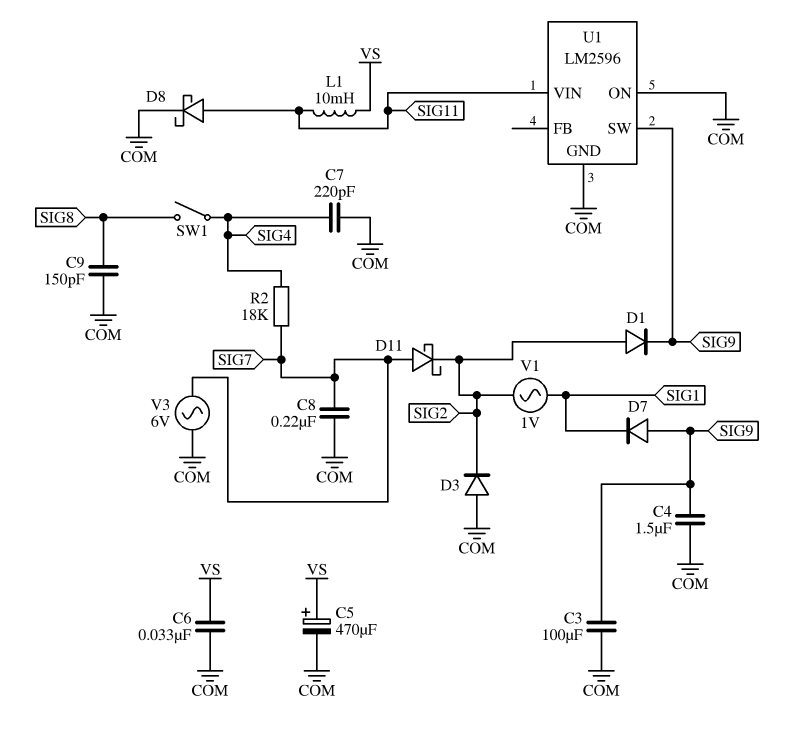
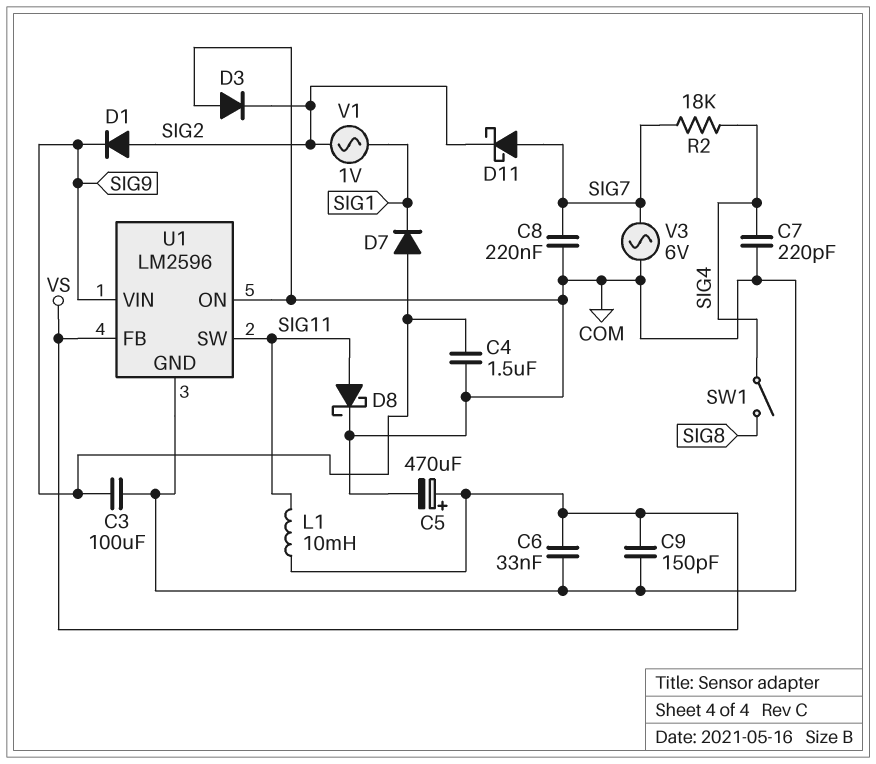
C9: 150pF (COM, SIG8) -> 150pF (COM, VS)
U1 pin FB: none -> VS
U1 pin SW: SIG9 -> SIG11
U1 pin VIN: SIG11 -> SIG9

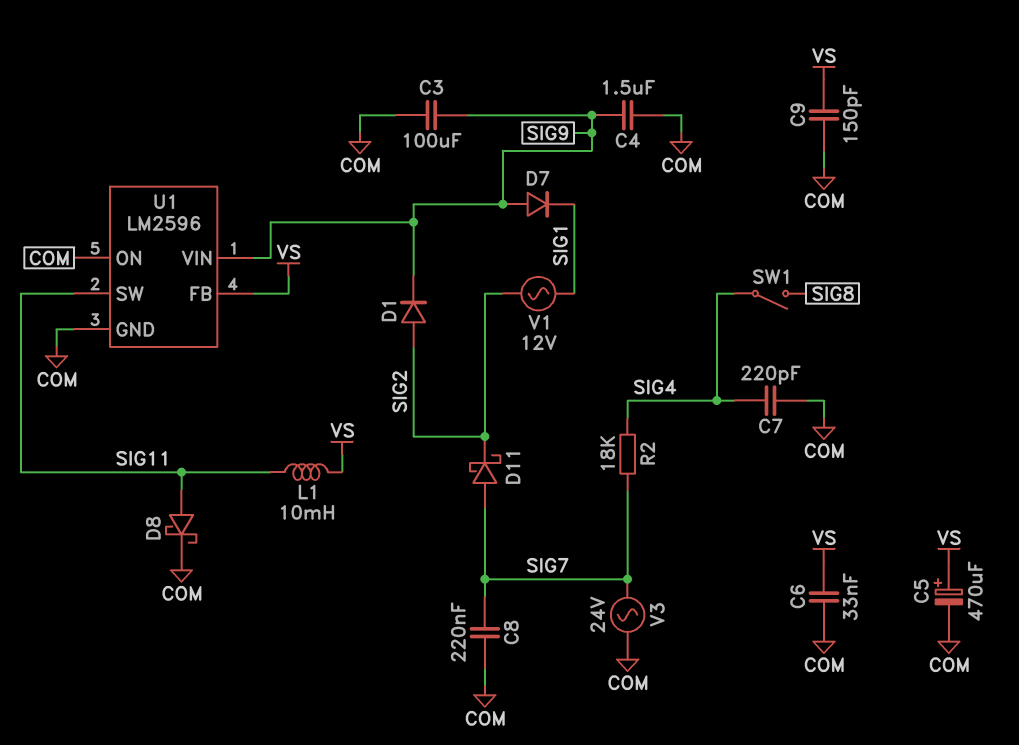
D3: diode (A COM, K SIG2) -> none
V1: AC 1V (SIG1, SIG2) -> AC 12V (SIG1, SIG2)
V3: AC 6V (COM, SIG7) -> AC 24V (COM, SIG7)

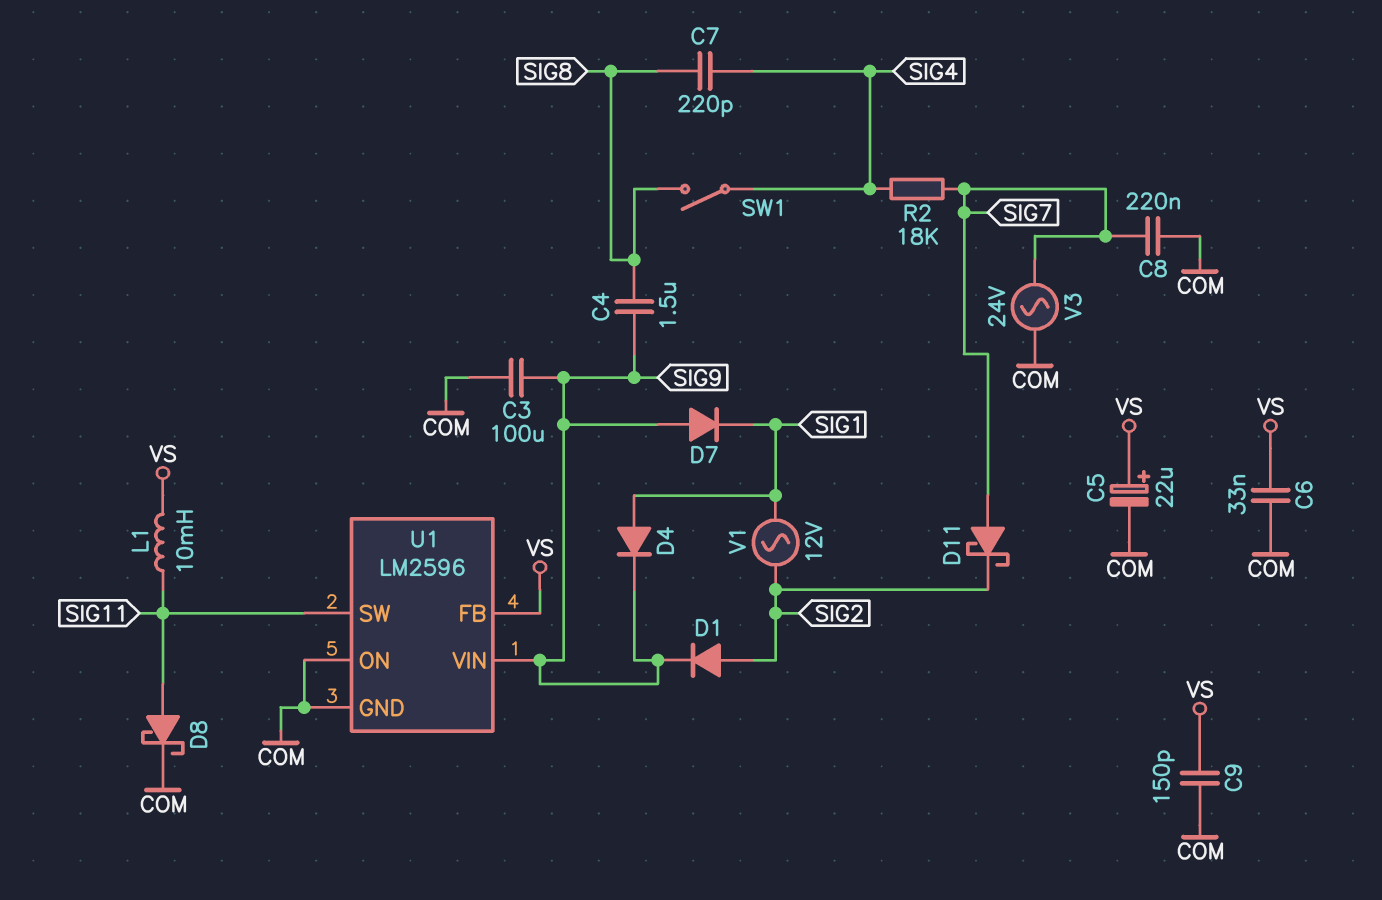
C4: 1.5uF (COM, SIG9) -> 1.5uF (SIG8, SIG9)
C5: 470uF (plus VS, minus COM) -> 22uF (plus VS, minus COM)
C7: 220pF (COM, SIG4) -> 220pF (SIG4, SIG8)
D4: none -> diode (A SIG1, K SIG9)

